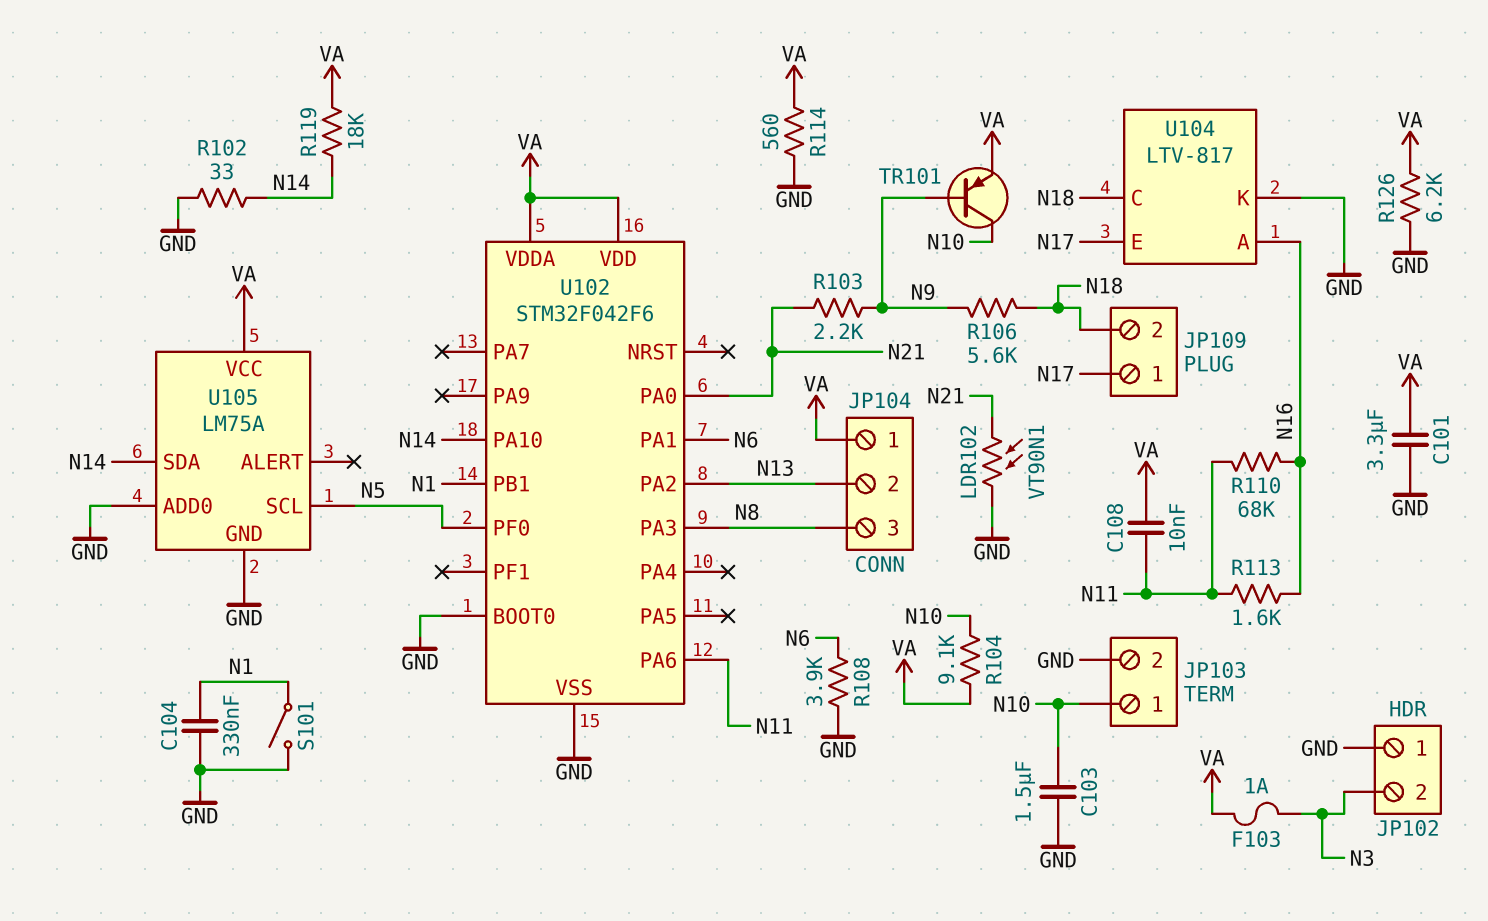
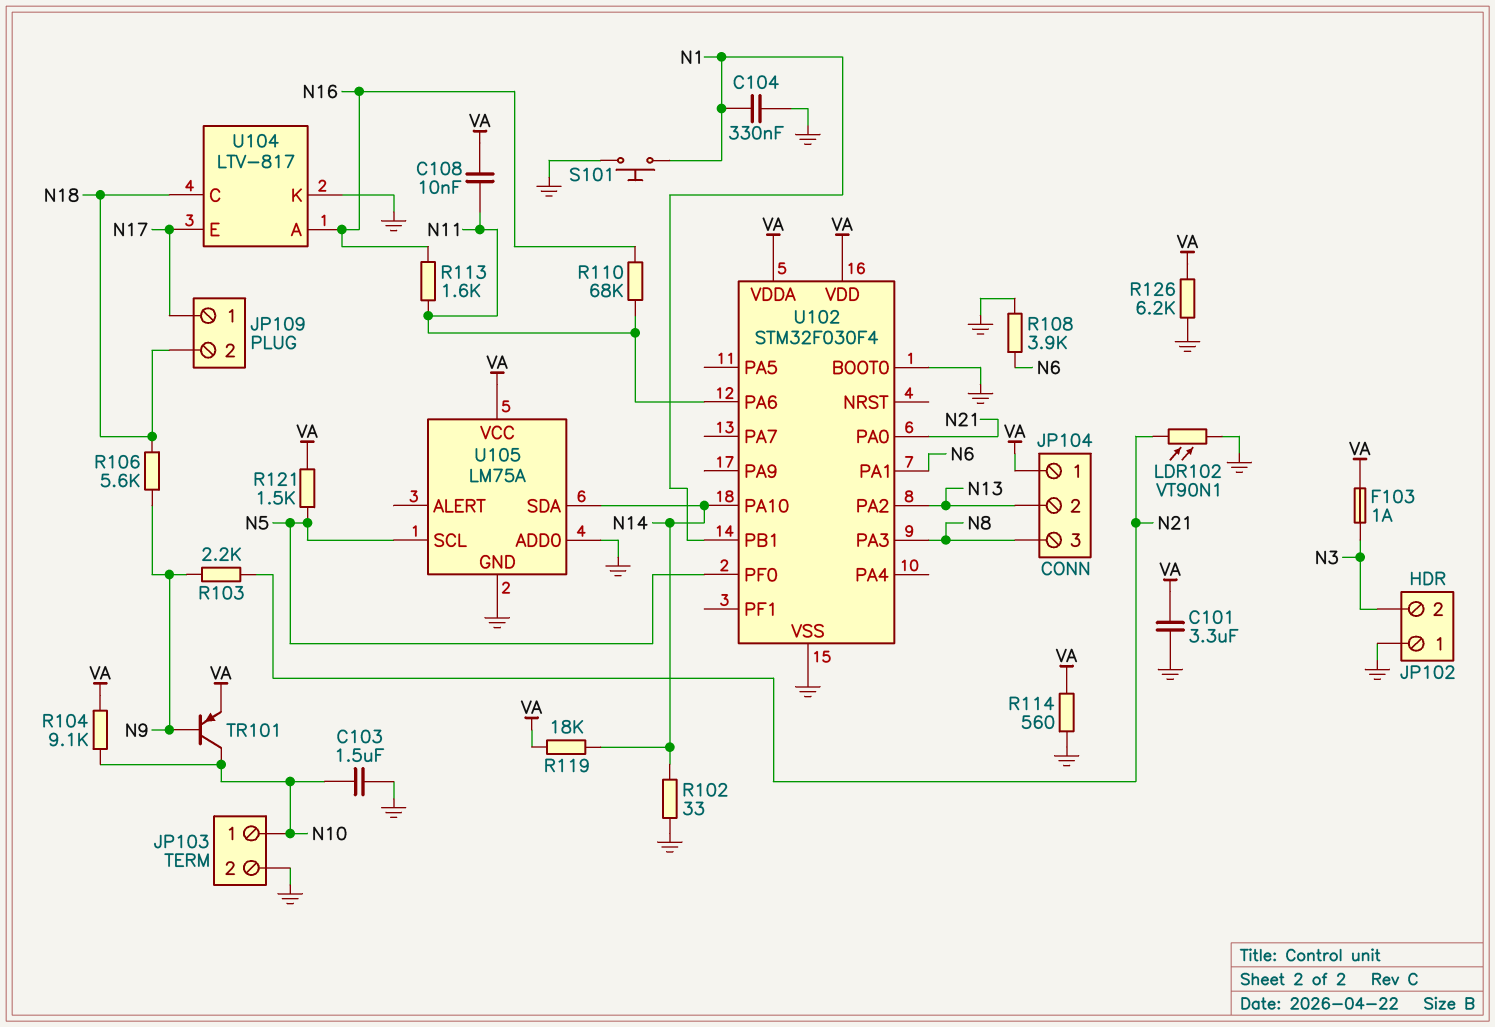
R121: none -> 1.5k (N5, VA)
S101: switch (GND, N1) -> button (GND, N1)
U102: STM32F042F6 -> STM32F030F4

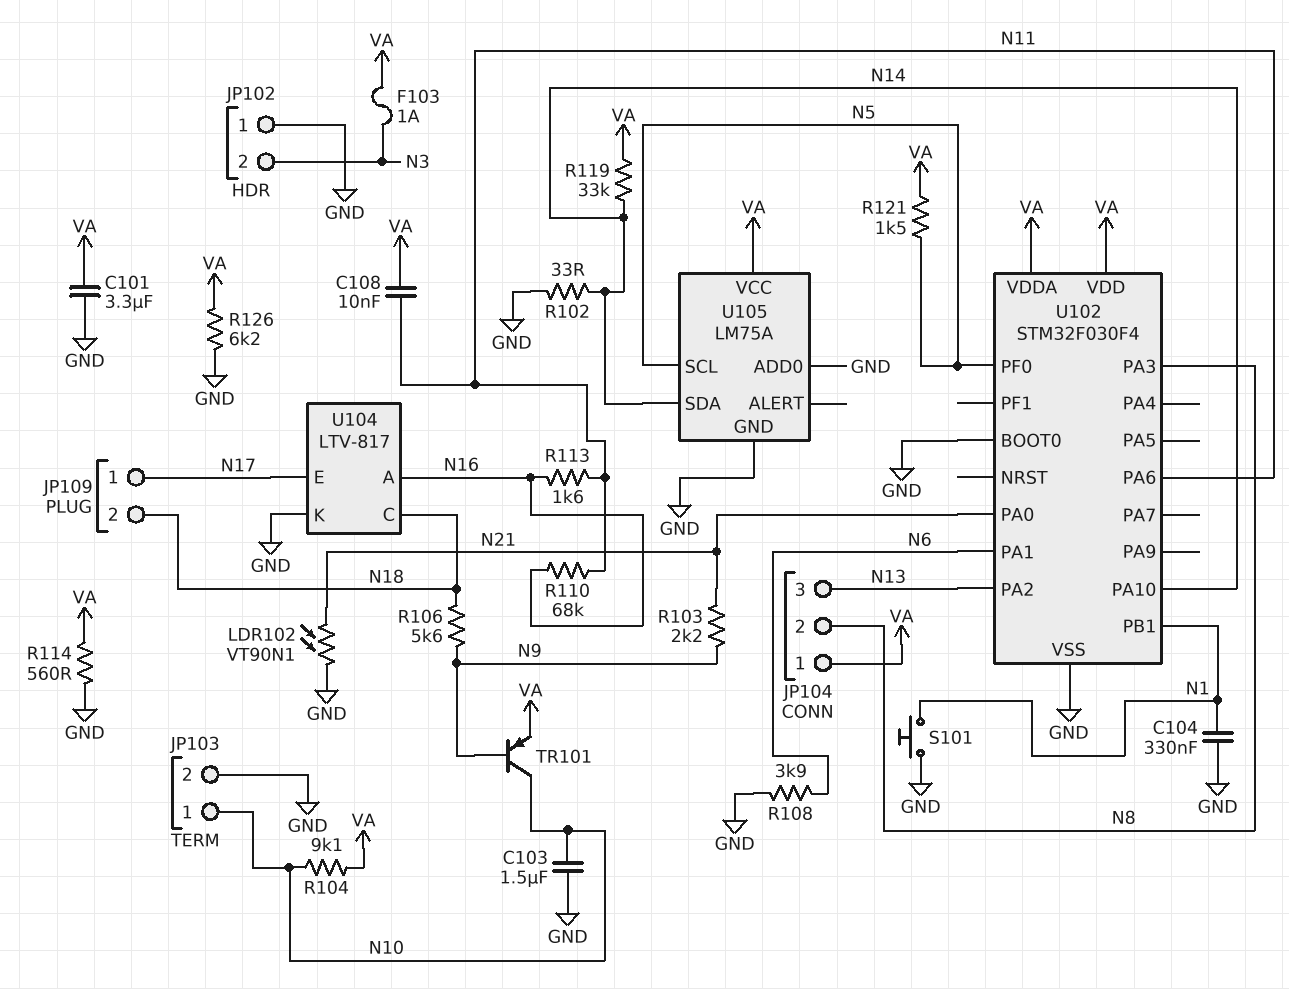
JP104 pin 2: N13 -> N8
JP104 pin 3: N8 -> N13
R119: 18k (N14, VA) -> 33k (N14, VA)

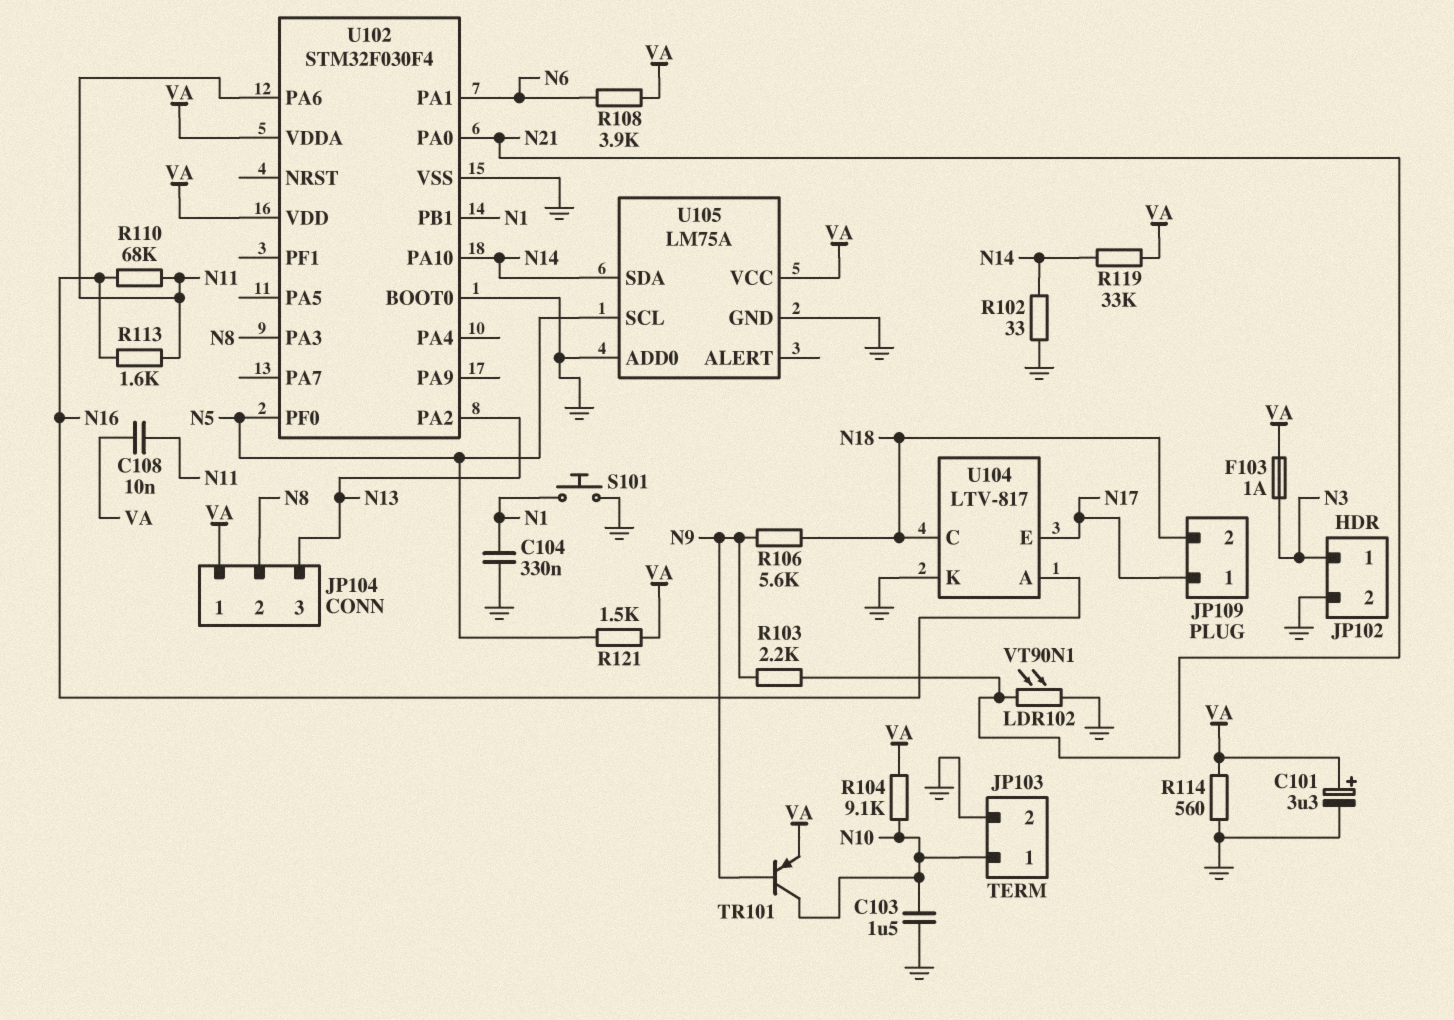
C101: 3.3uF (GND, VA) -> 3.3uF (plus VA, minus GND)
JP102 pin 1: GND -> N3
JP102 pin 2: N3 -> GND
R108: 3.9k (GND, N6) -> 3.9k (N6, VA)
R126: 6.2k (GND, VA) -> none

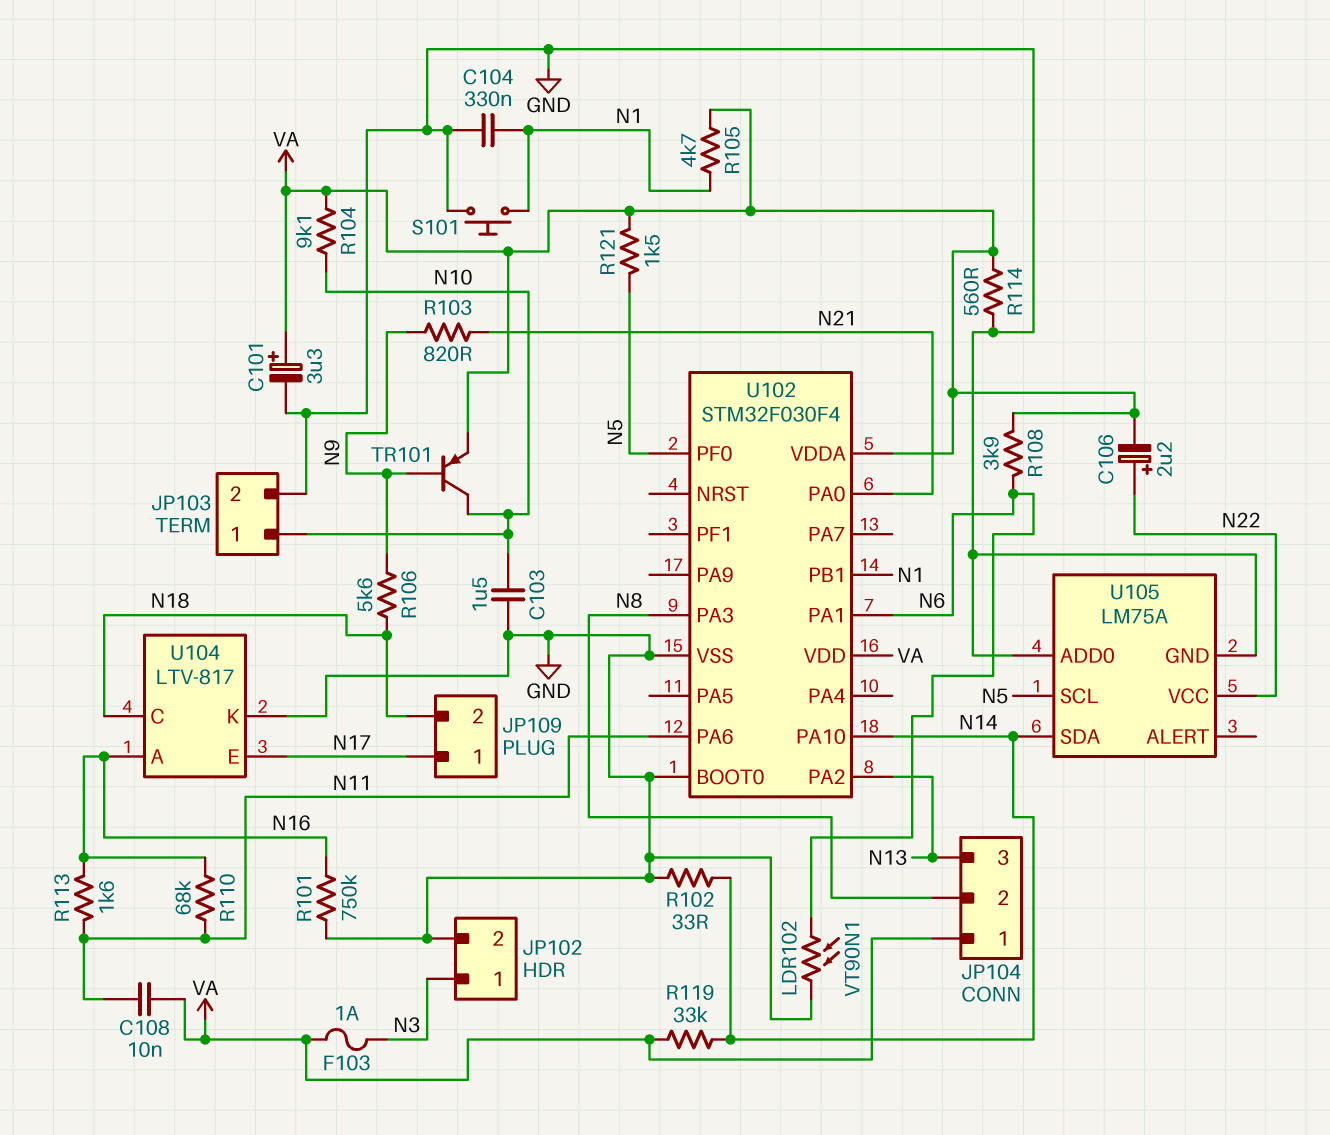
C106: none -> 2.2uF (plus N22, minus VA)
LDR102: VT90N1 (GND, N21) -> VT90N1 (GND, N6)
R101: none -> 750k (GND, N16)
R103: 2.2k (N9, N21) -> 820 (N9, N21)
R105: none -> 4.7k (N1, VA)
U105 pin VCC: VA -> N22

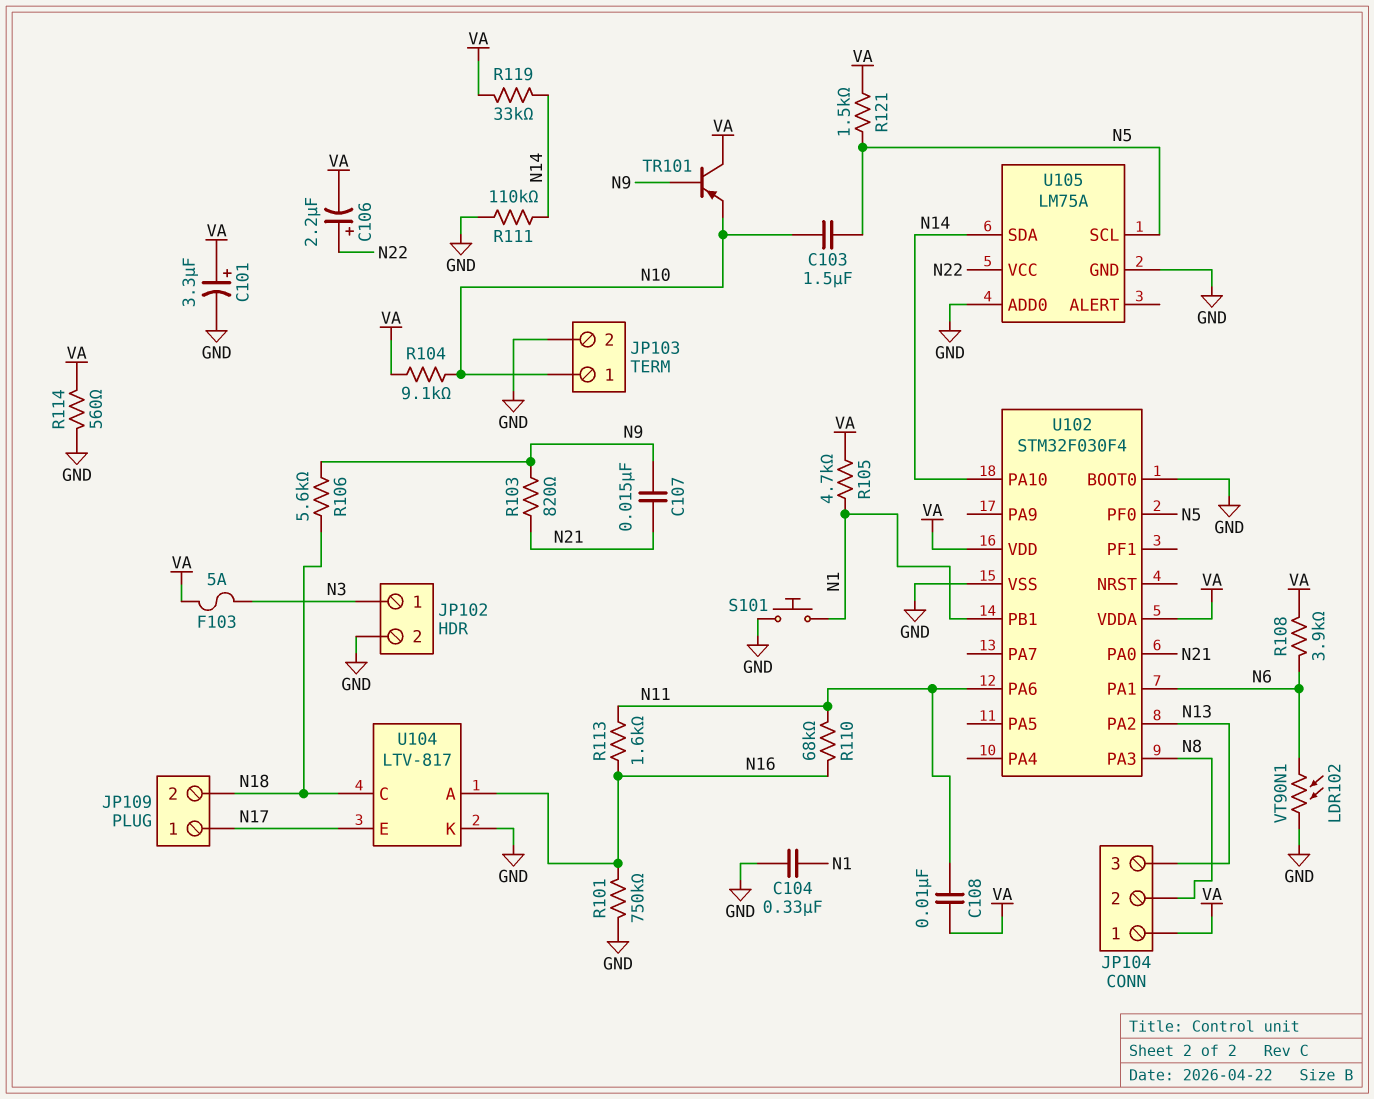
C103: 1.5uF (GND, N10) -> 1.5uF (N5, N10)
C107: none -> 15nF (N9, N21)
F103: 1A (N3, VA) -> 5A (N3, VA)
R102: 33 (GND, N14) -> none
R111: none -> 110k (GND, N14)
TR101: PNP (B N9, C N10, E VA) -> PNP (B N9, C VA, E N10)

